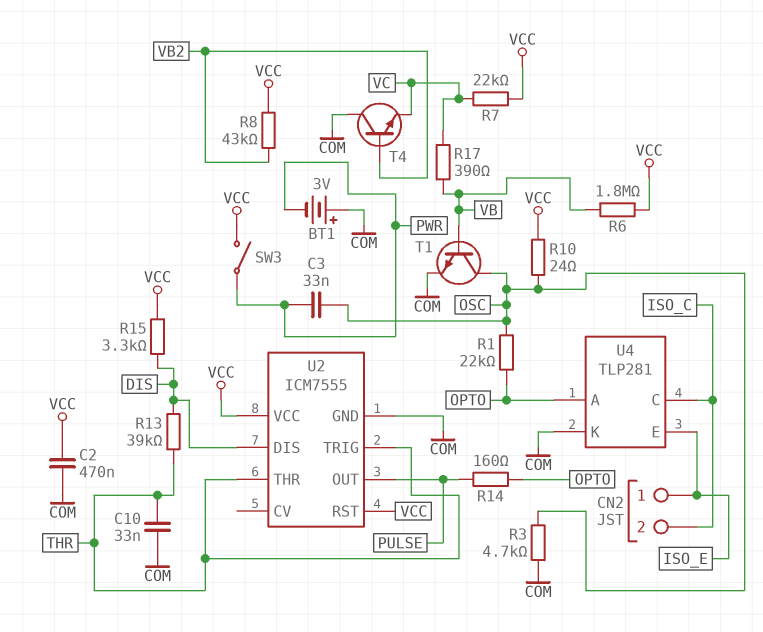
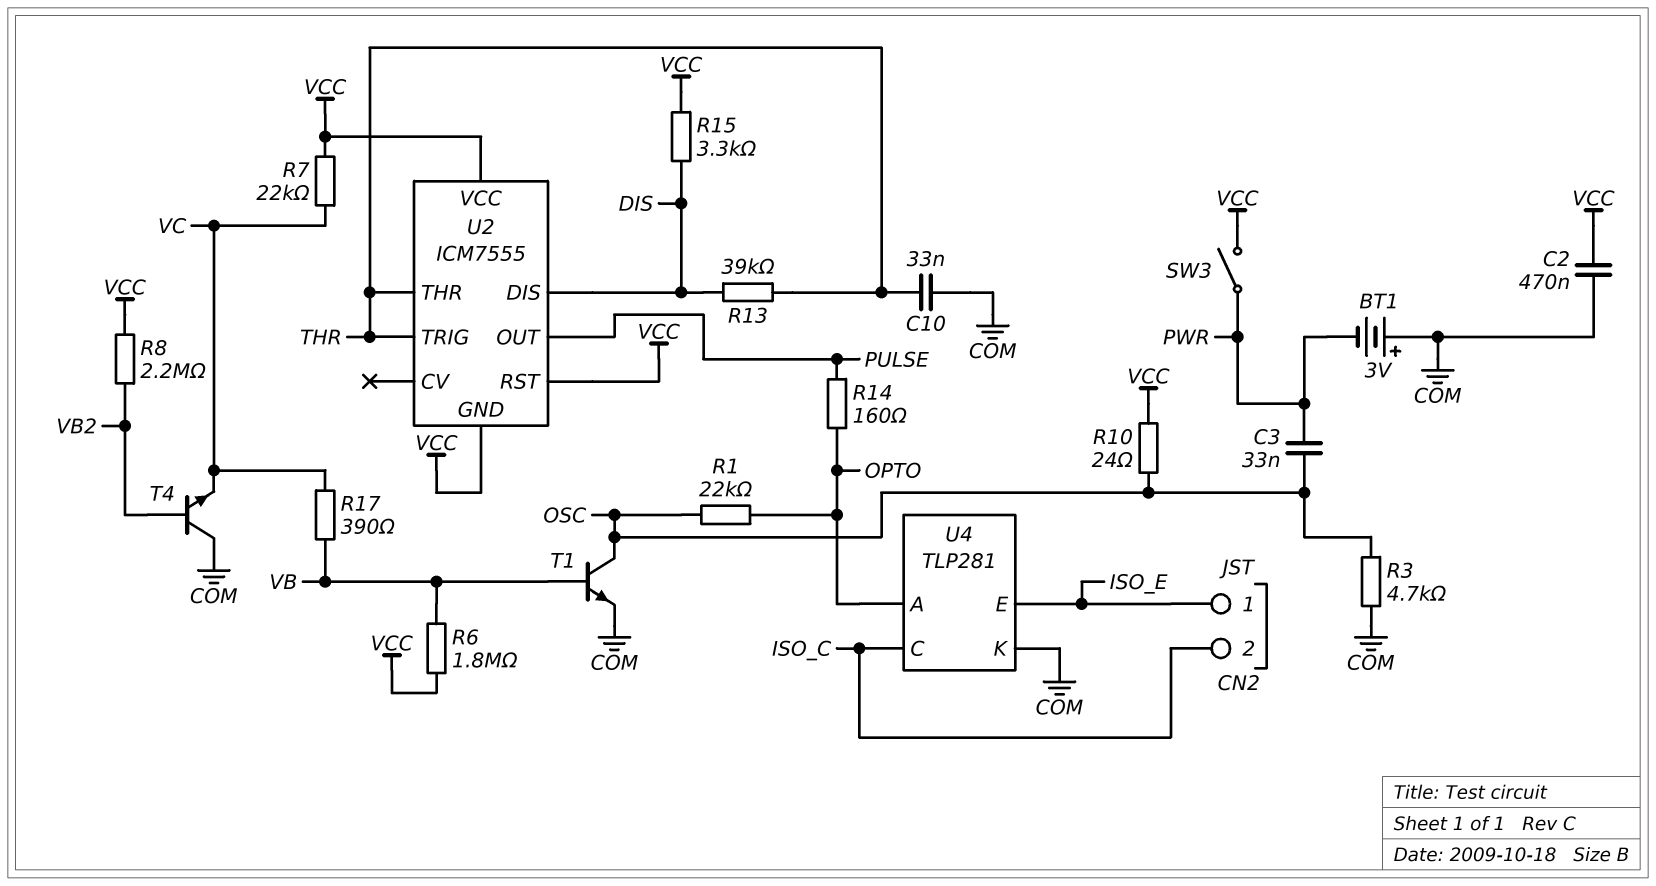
R8: 43k (VB2, VCC) -> 2.2M (VB2, VCC)
U2 pin GND: COM -> VCC

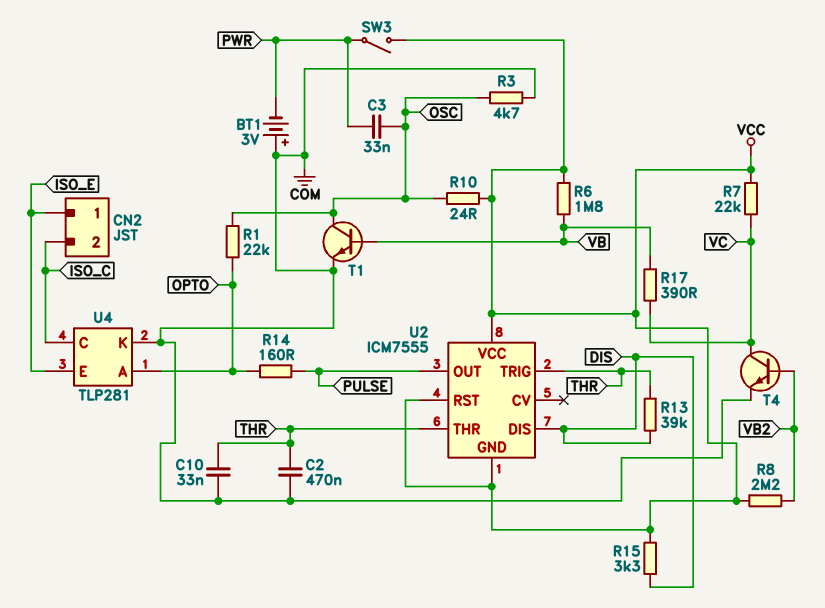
C2: 470nF (COM, VCC) -> 470nF (COM, THR)
T4: NPN (B VB2, C COM, E VC) -> NPN (B VB2, C VC, E COM)

